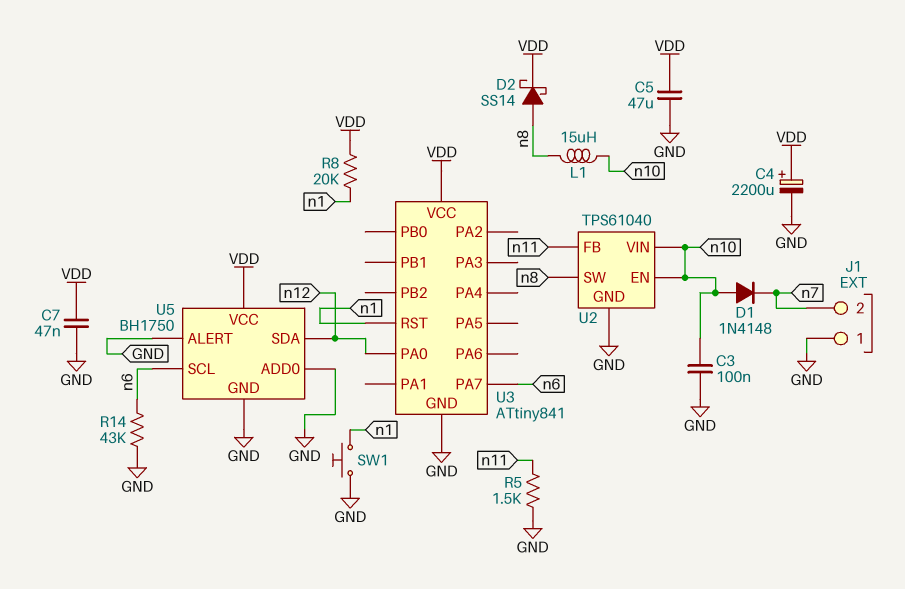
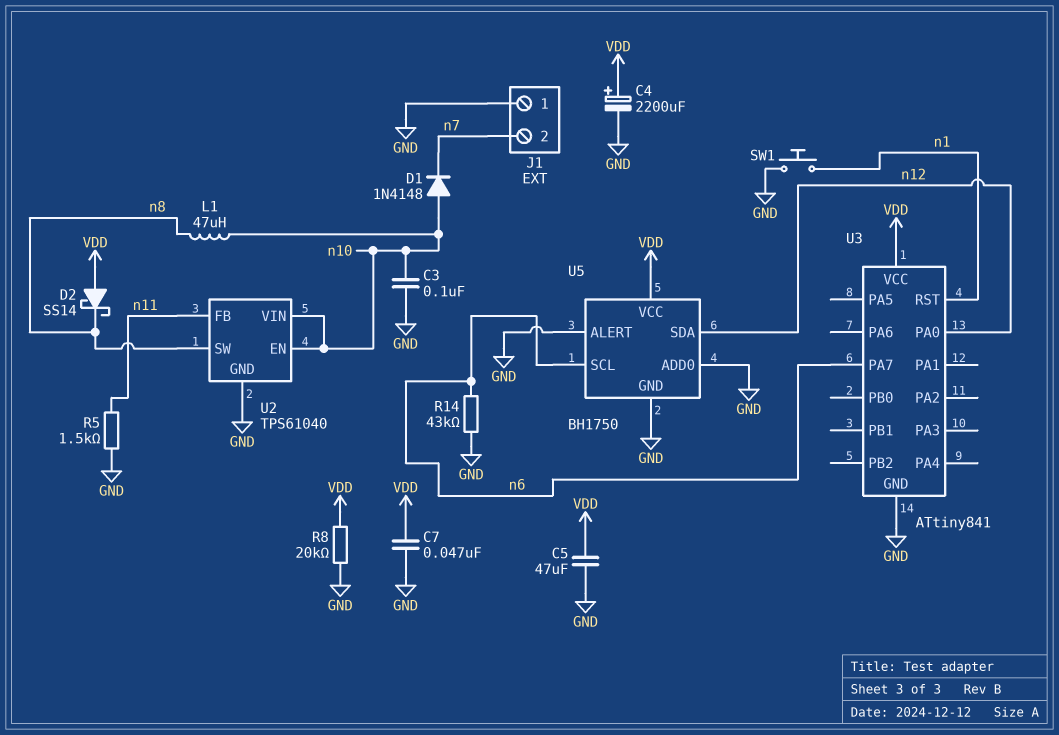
D2: schottky SS14 (A n8, K VDD) -> schottky SS14 (A VDD, K n8)
L1: 15uH (n8, n10) -> 47uH (n8, n10)
R8: 20k (VDD, n1) -> 20k (GND, VDD)

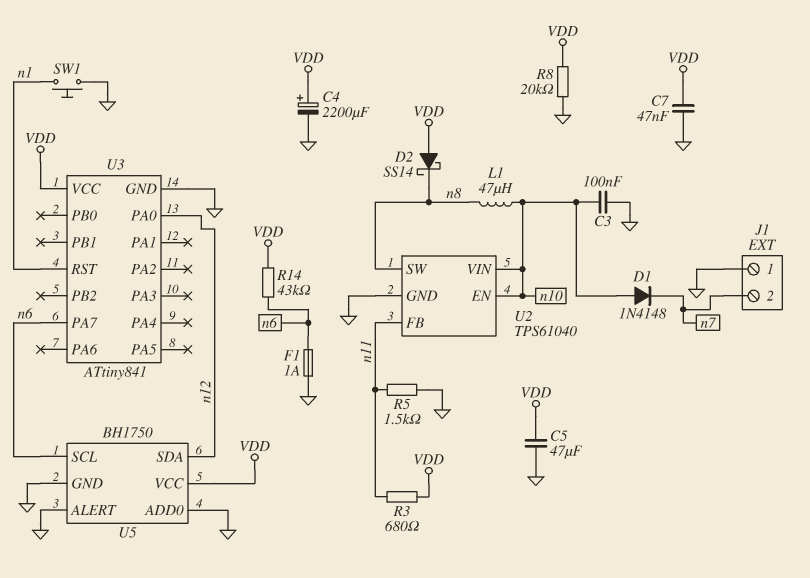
F1: none -> 1A (GND, n6)
R3: none -> 680 (VDD, n11)
R14: 43k (GND, n6) -> 43k (VDD, n6)

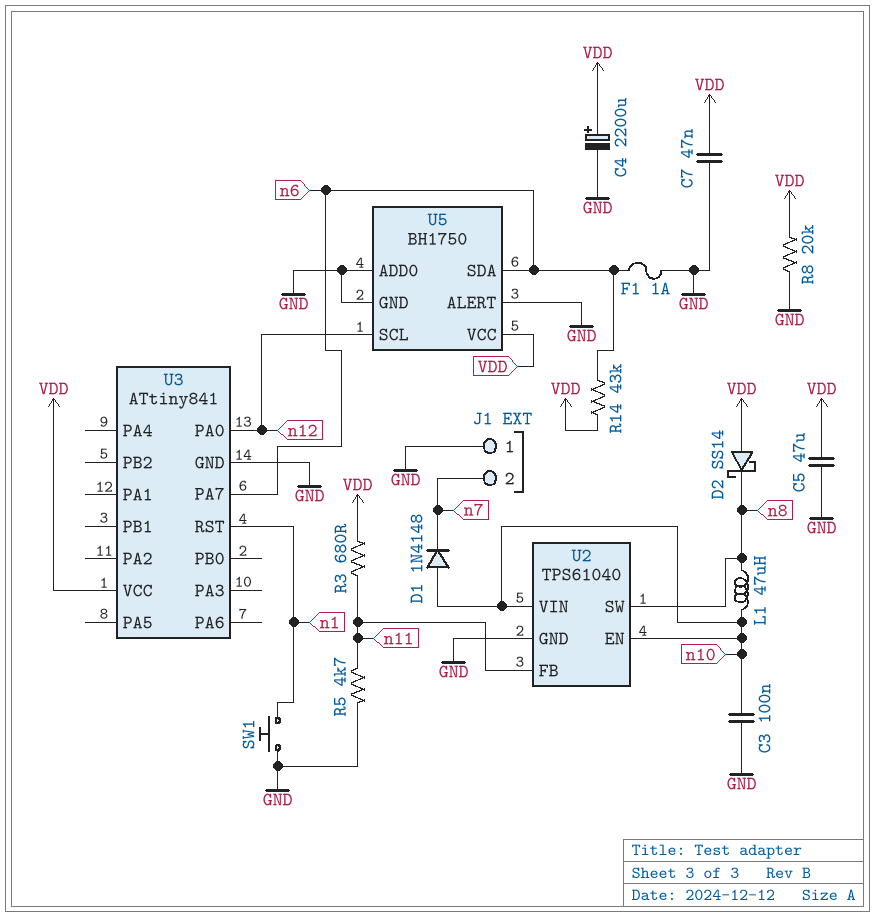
R5: 1.5k (GND, n11) -> 4.7k (GND, n11)
U5 pin SCL: n6 -> n12
U5 pin SDA: n12 -> n6

